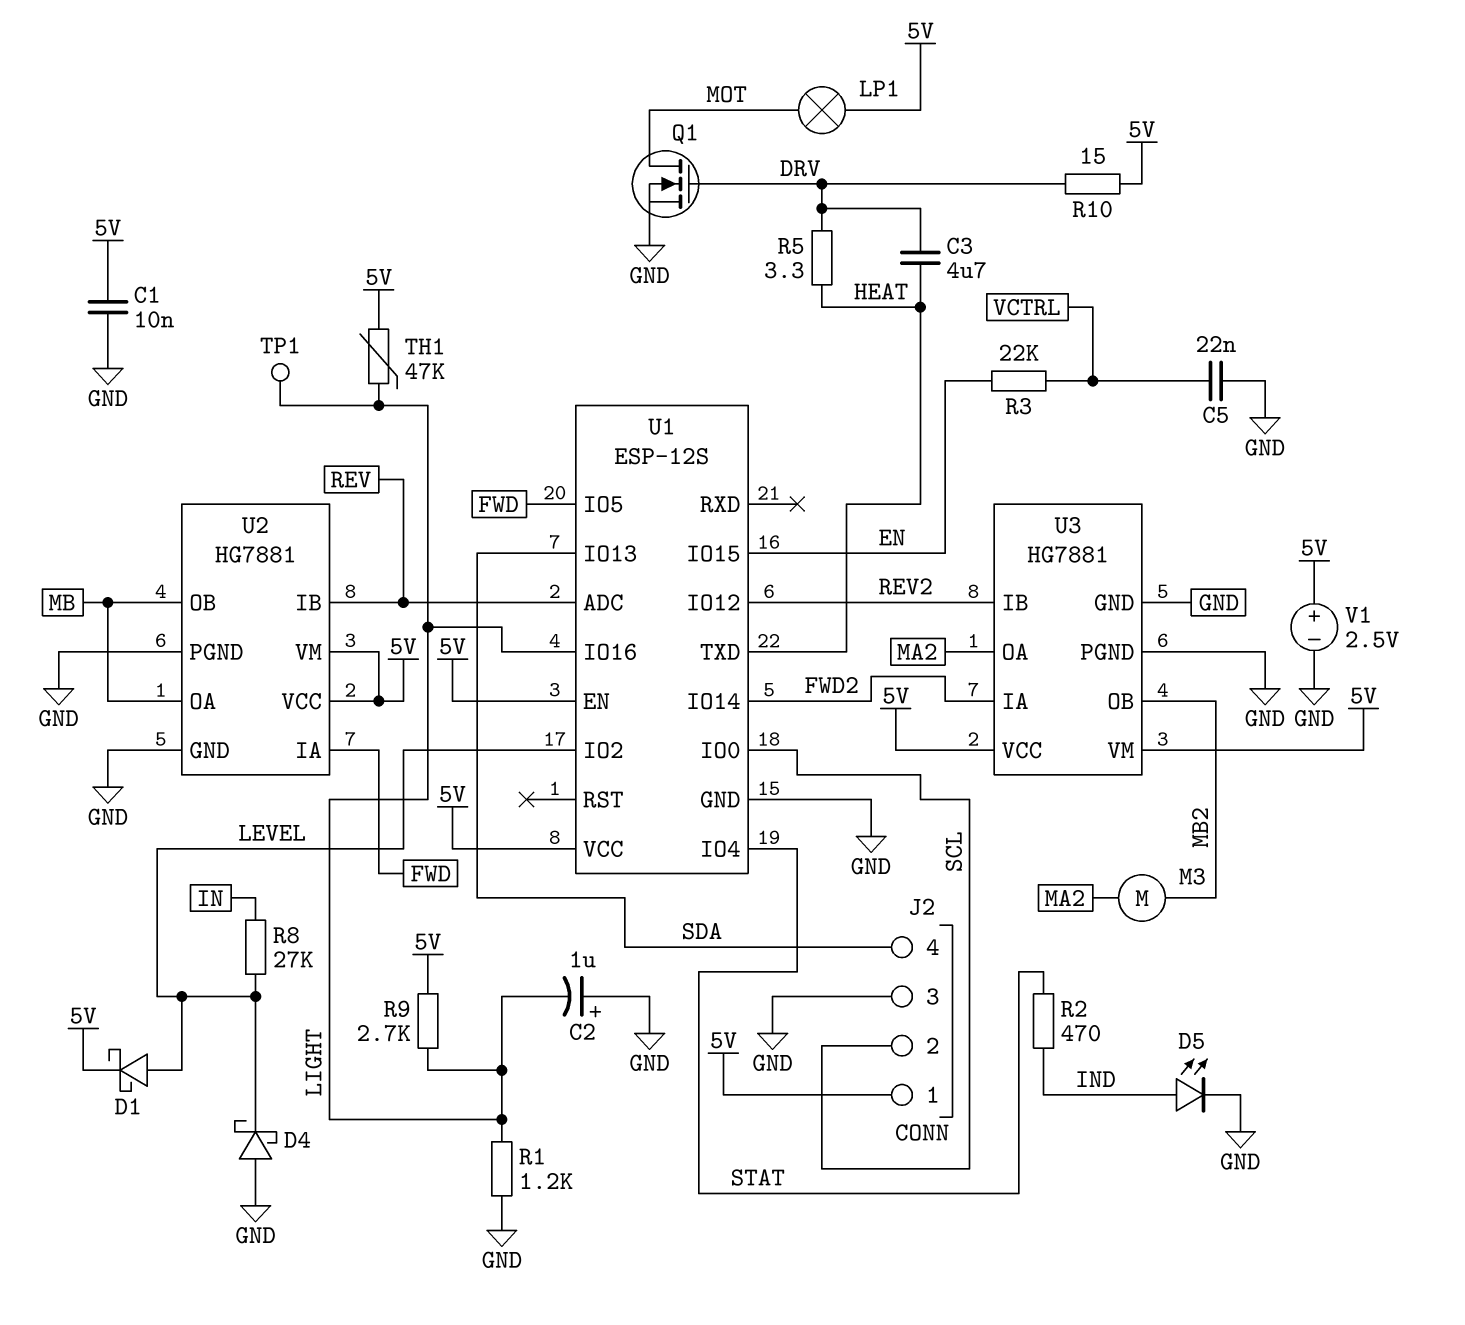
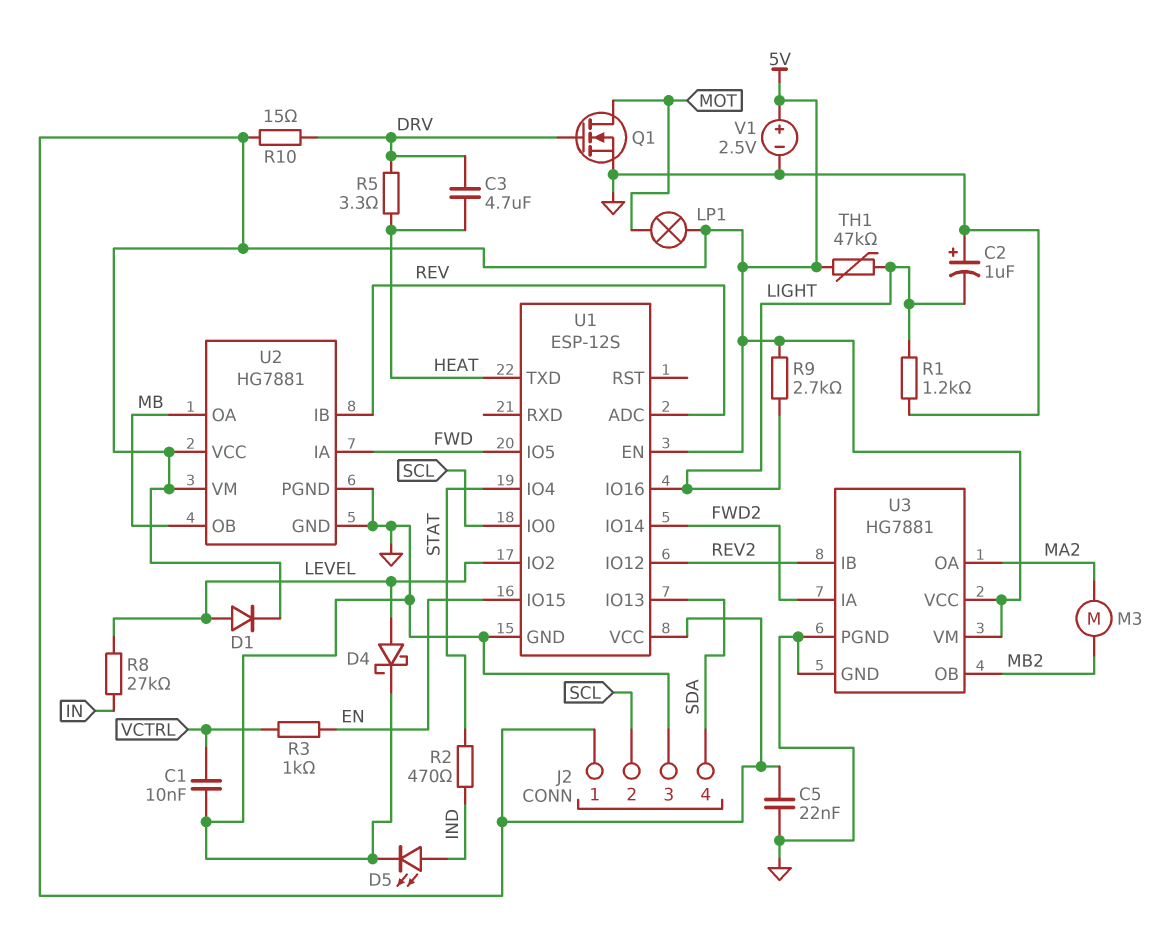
C1: 10nF (5V, GND) -> 10nF (GND, VCTRL)
C5: 22nF (GND, VCTRL) -> 22nF (5V, GND)
D1: schottky (A LEVEL, K 5V) -> diode (A LEVEL, K 5V)
D4: schottky (A GND, K LEVEL) -> schottky (A LEVEL, K GND)
R3: 22k (EN, VCTRL) -> 1k (EN, VCTRL)
TP1: test point (LIGHT) -> none

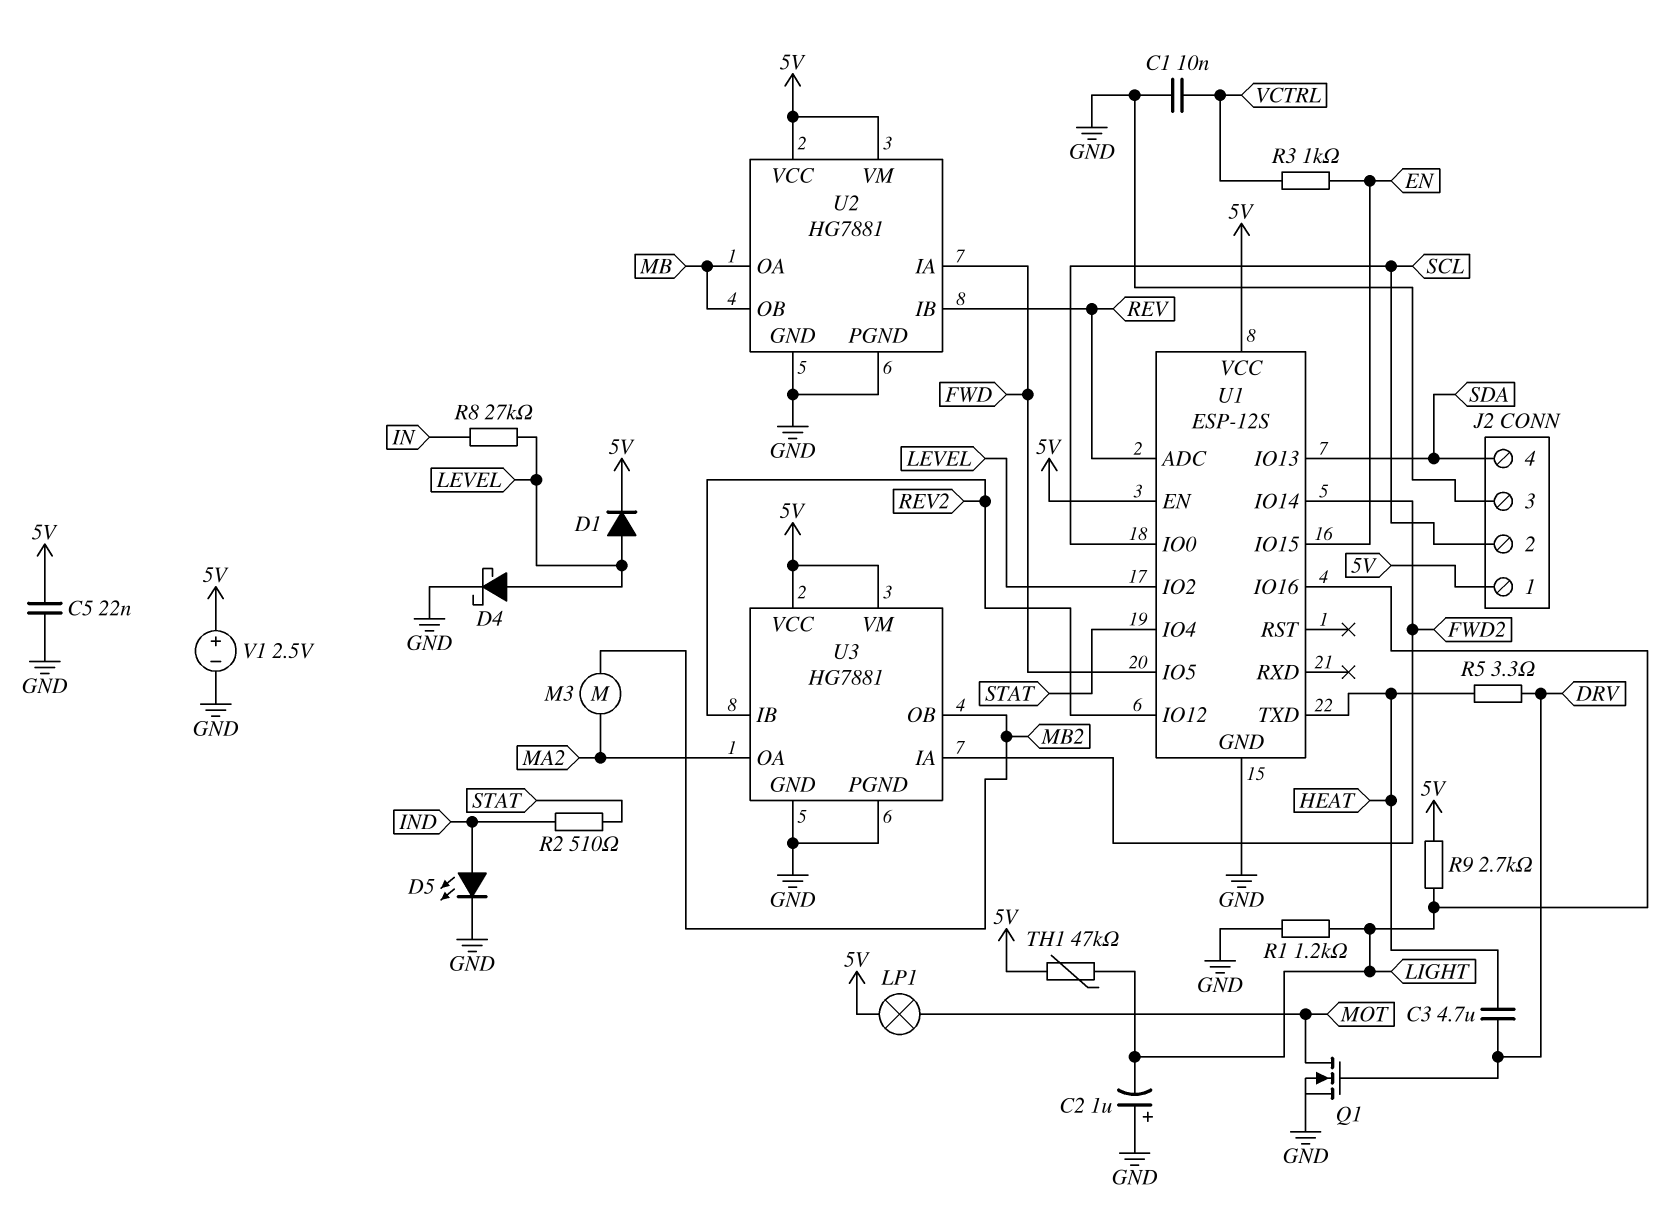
R2: 470 (IND, STAT) -> 510 (IND, STAT)
R10: 15 (5V, DRV) -> none

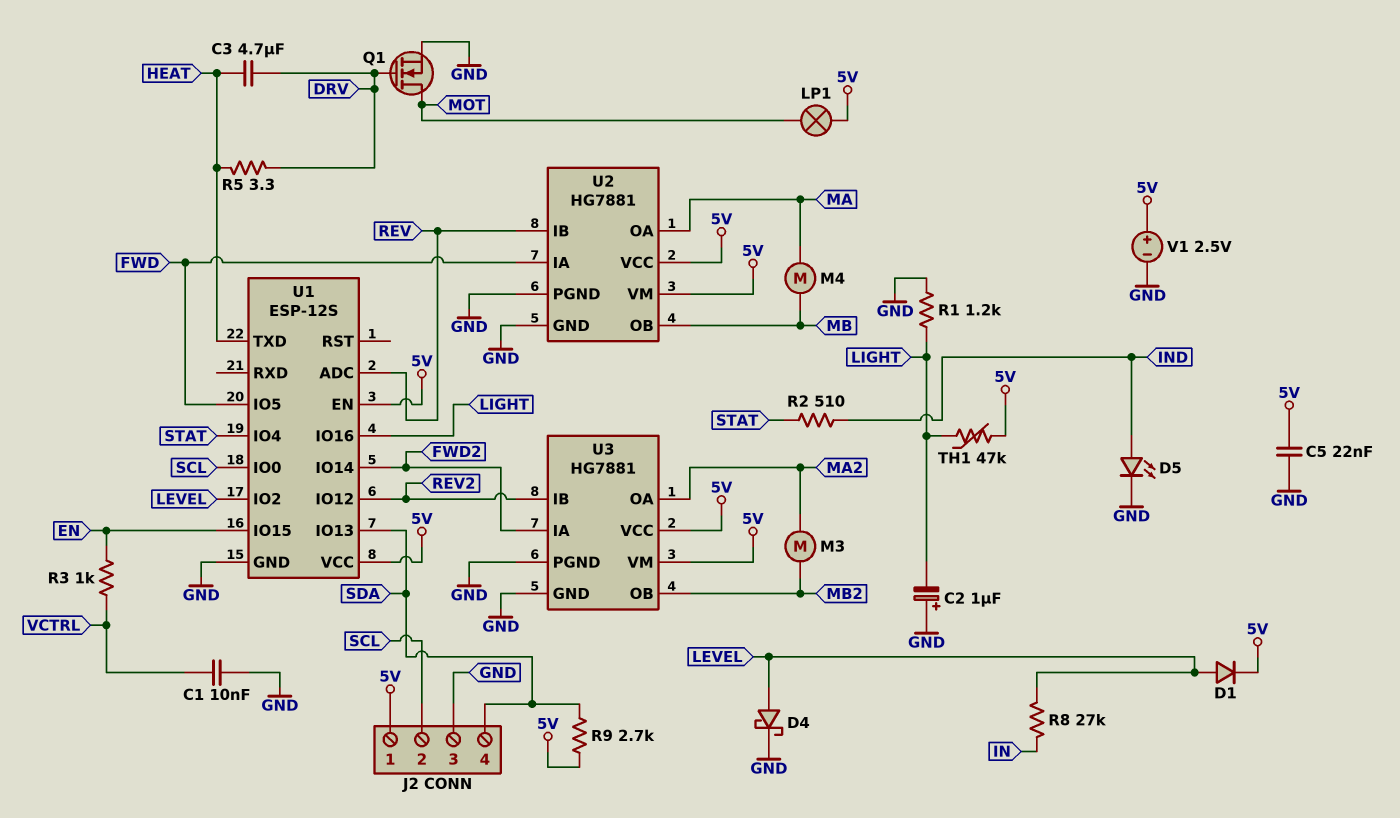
M4: none -> motor (MA, MB)
R9: 2.7k (5V, LIGHT) -> 2.7k (5V, SDA)
U2 pin OA: MB -> MA

